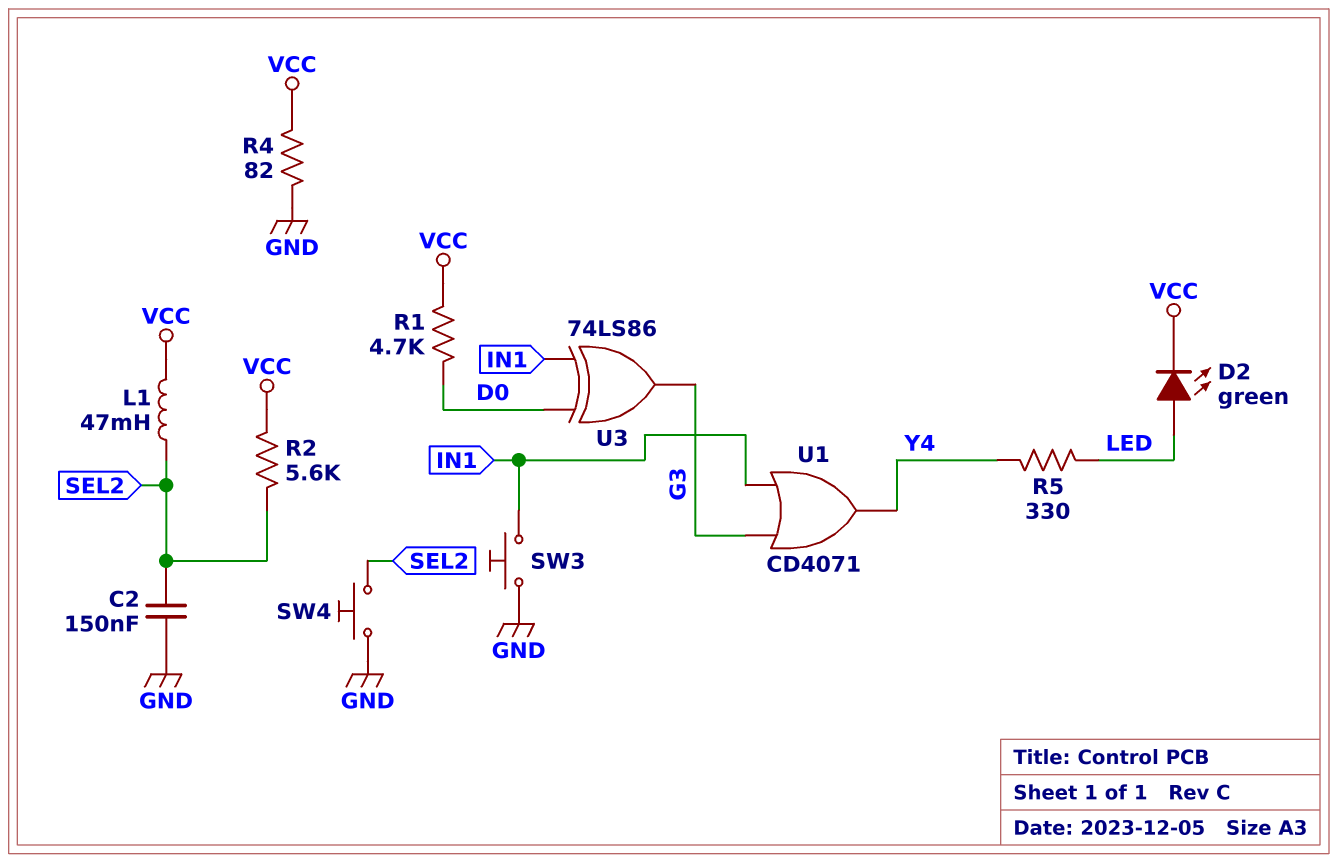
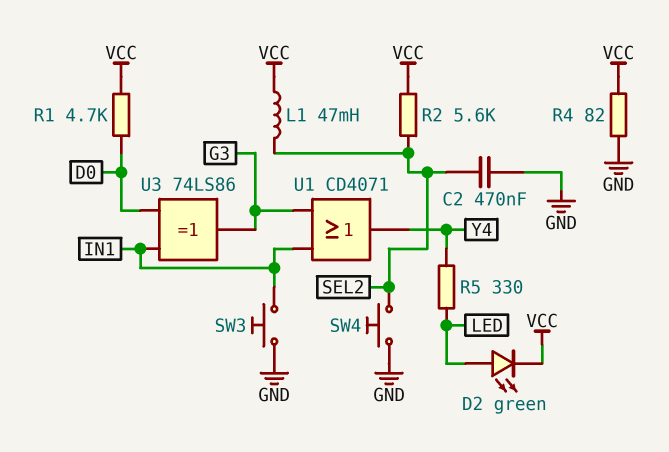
C2: 150nF (GND, SEL2) -> 470nF (GND, SEL2)

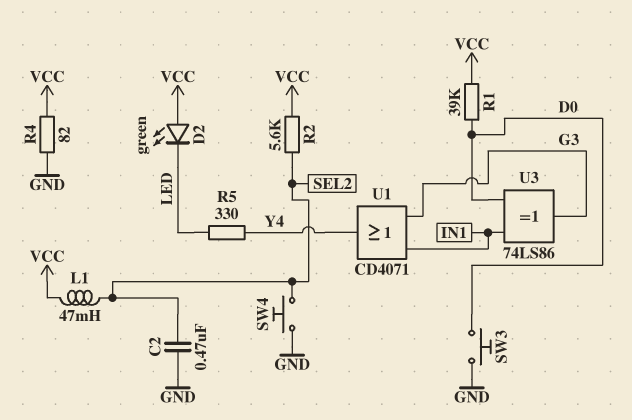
D2: LED green (A LED, K VCC) -> LED green (A VCC, K LED)
R1: 4.7k (D0, VCC) -> 39k (D0, VCC)
SW3: button (GND, IN1) -> button (D0, GND)

